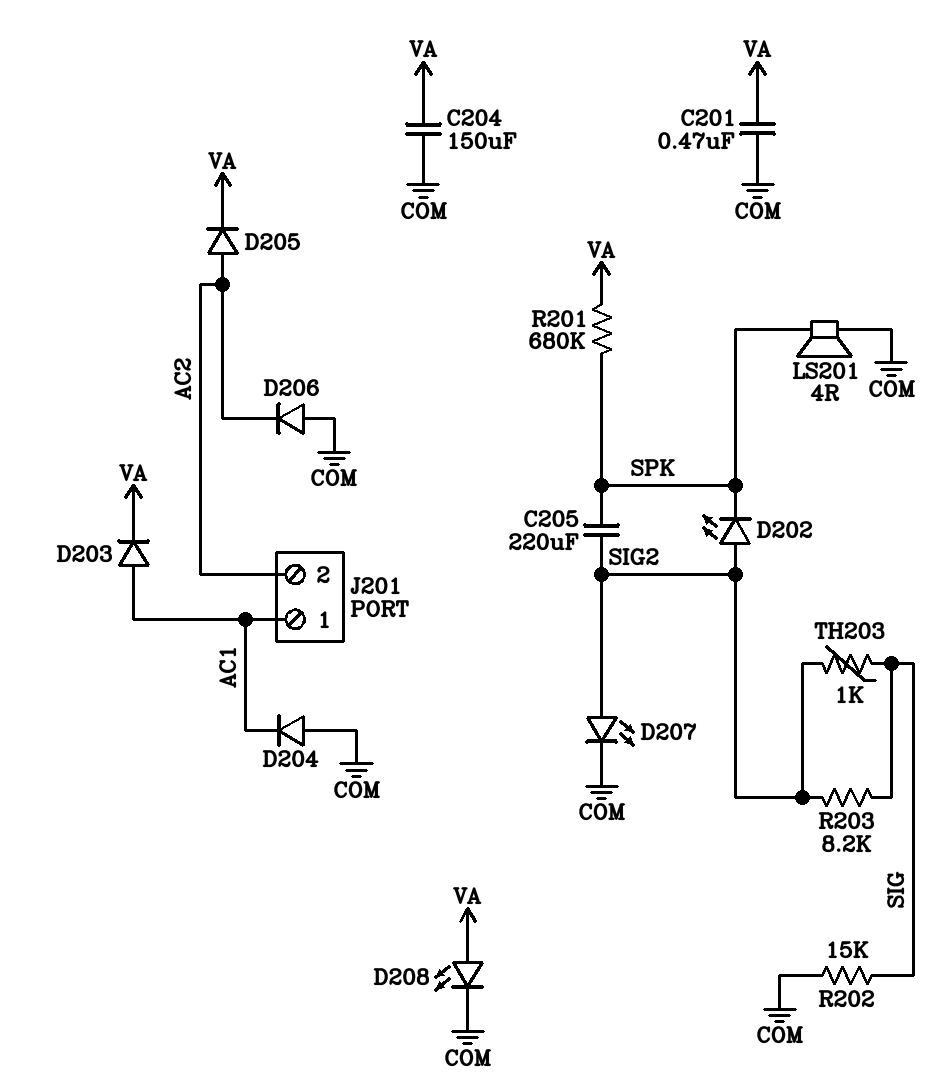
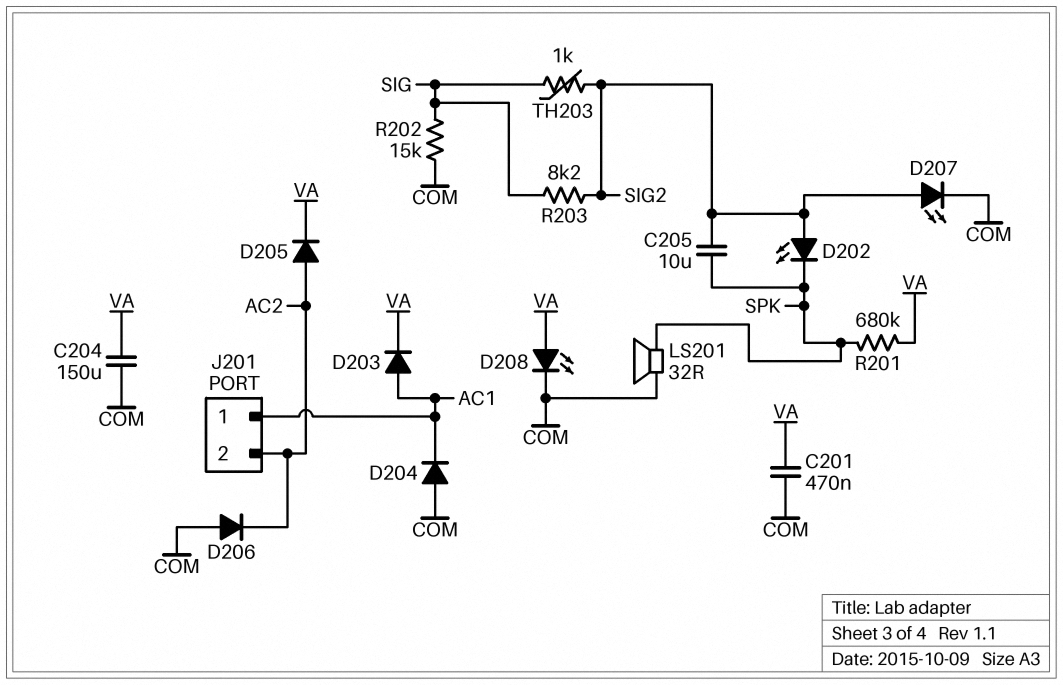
C205: 220uF (SIG2, SPK) -> 10uF (SIG2, SPK)
LS201: speaker 4R (COM, SPK) -> speaker 32R (COM, SPK)

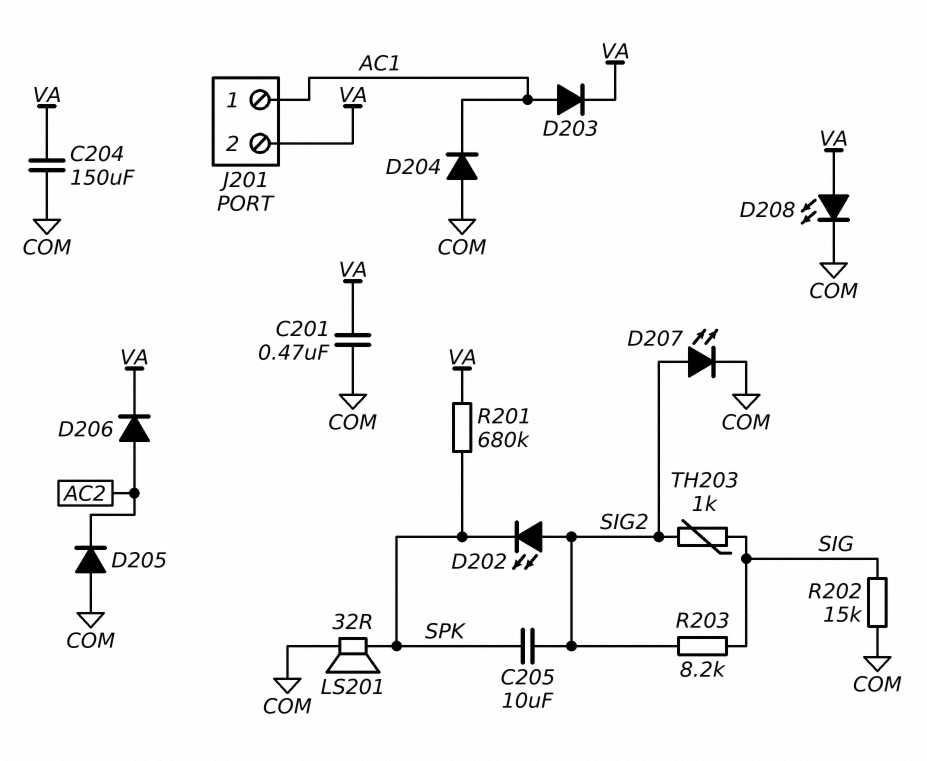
D205: diode (A AC2, K VA) -> diode (A COM, K AC2)
D206: diode (A COM, K AC2) -> diode (A AC2, K VA)
J201 pin 2: AC2 -> VA

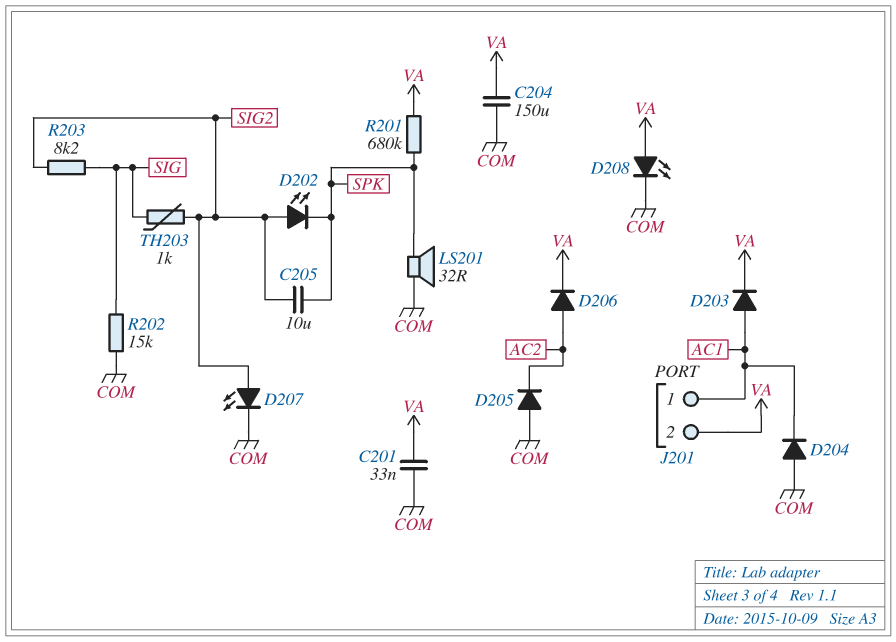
C201: 470nF (COM, VA) -> 33nF (COM, VA)

